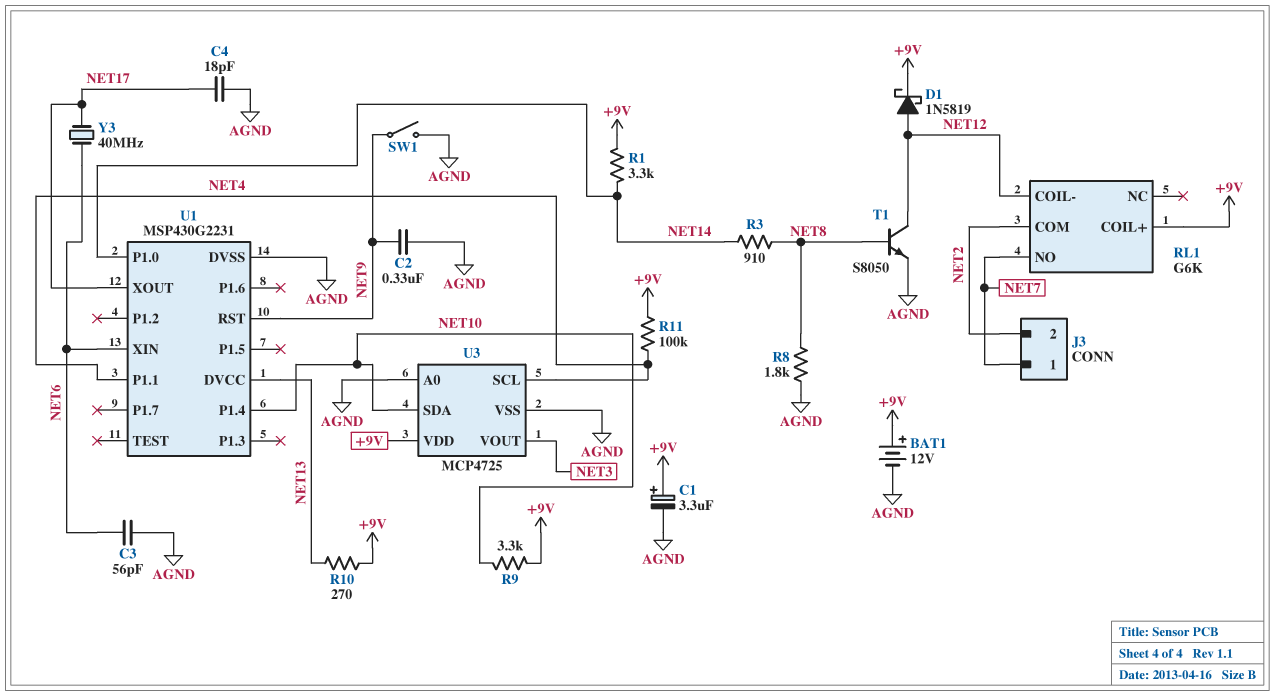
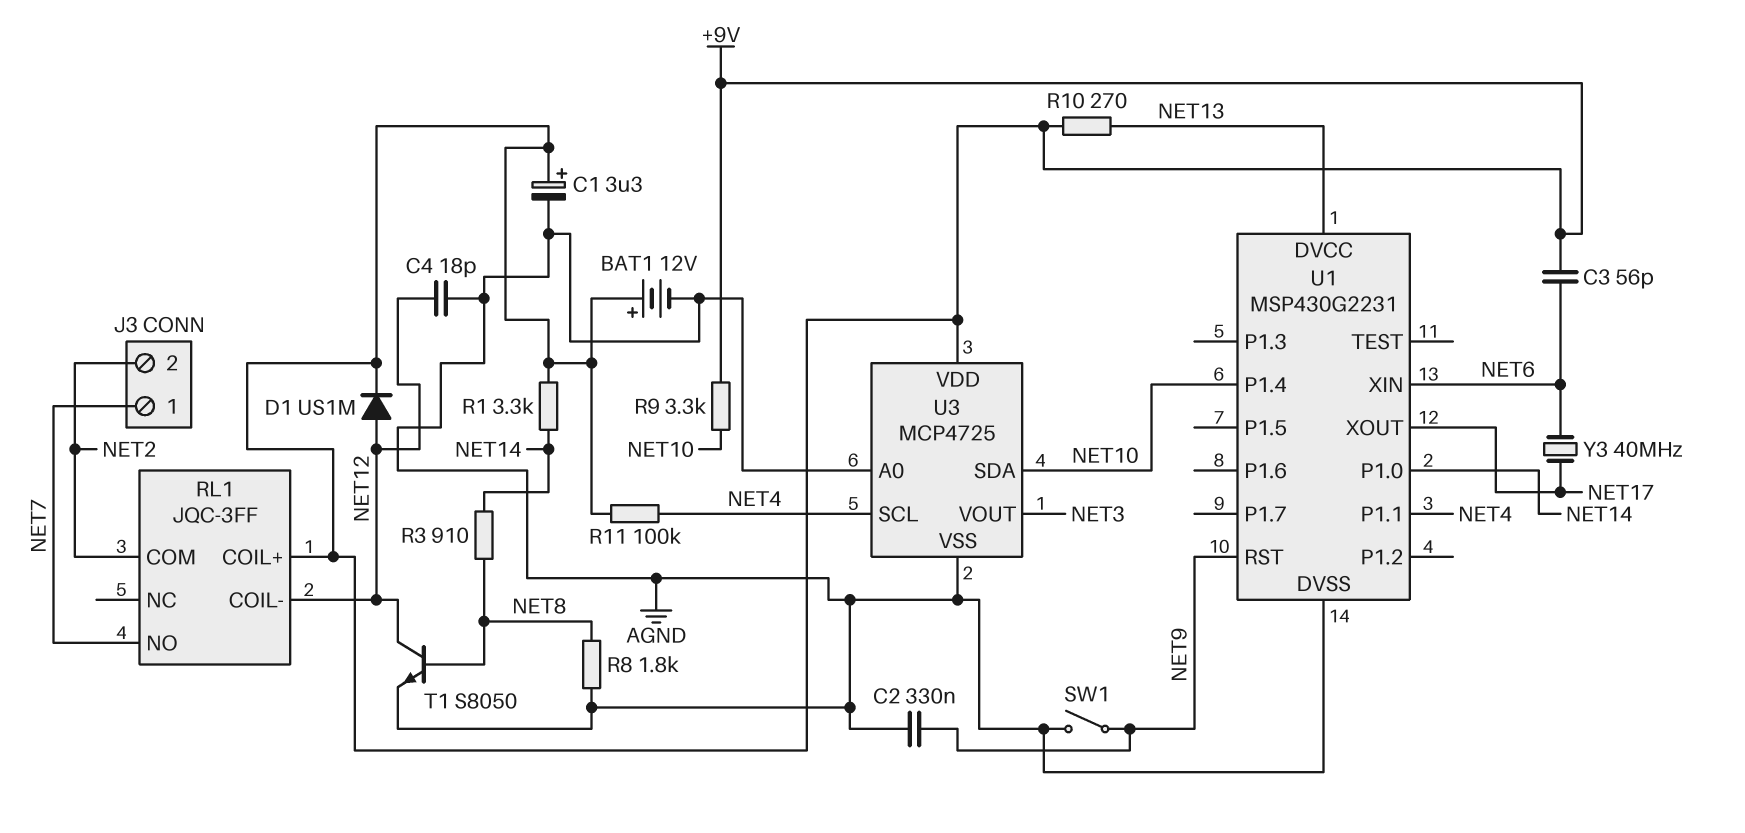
C3: 56pF (AGND, NET6) -> 56pF (+9V, NET6)
C4: 18pF (AGND, NET17) -> 18pF (AGND, NET12)
D1: schottky 1N5819 (A NET12, K +9V) -> diode US1M (A NET12, K +9V)
RL1: G6K -> JQC-3FF

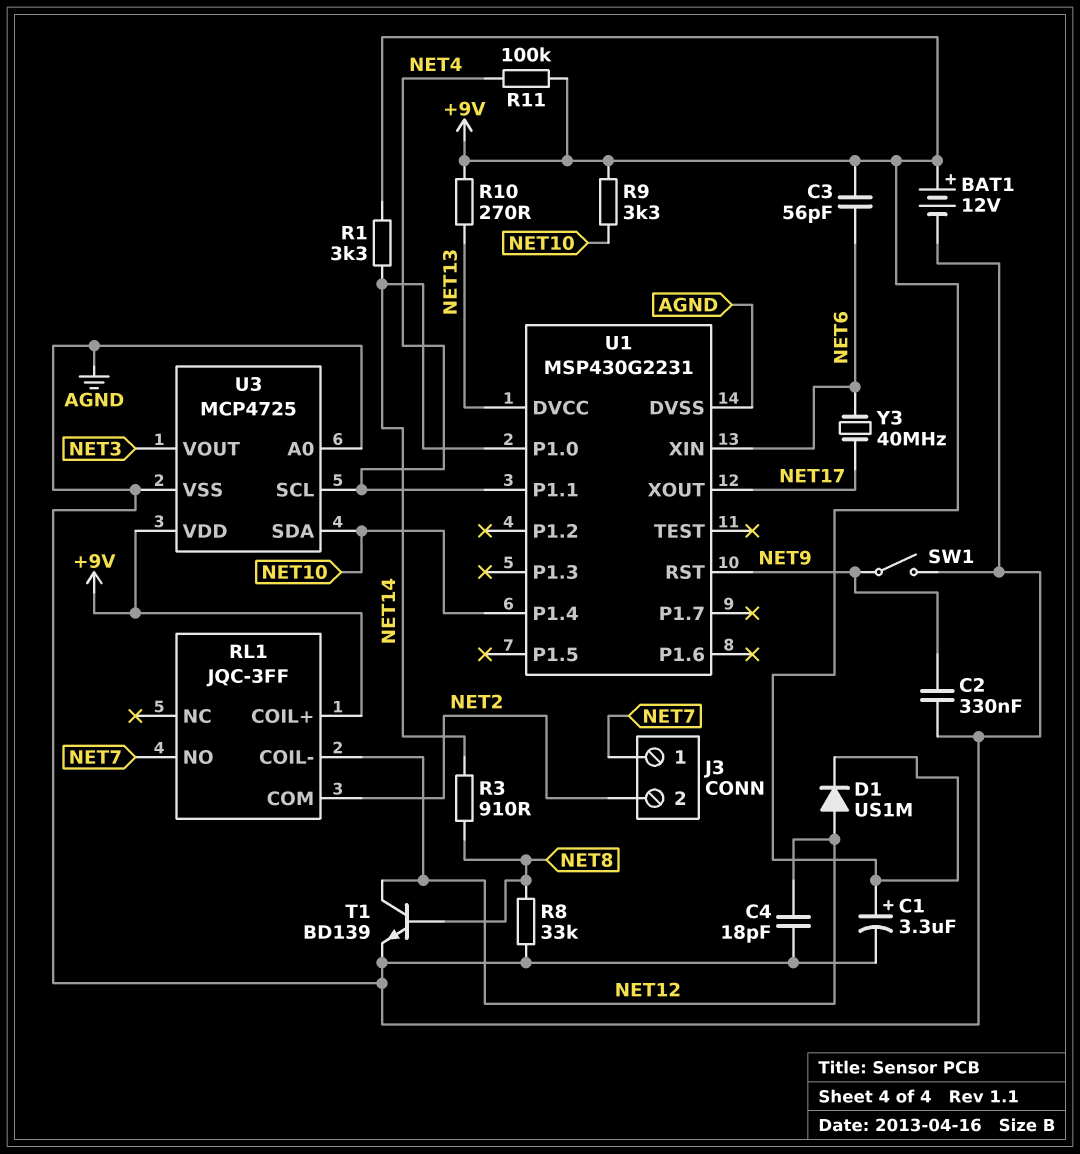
R8: 1.8k (AGND, NET8) -> 33k (AGND, NET8)
T1: NPN S8050 (B NET8, C NET12, E AGND) -> NPN BD139 (B NET8, C NET12, E AGND)

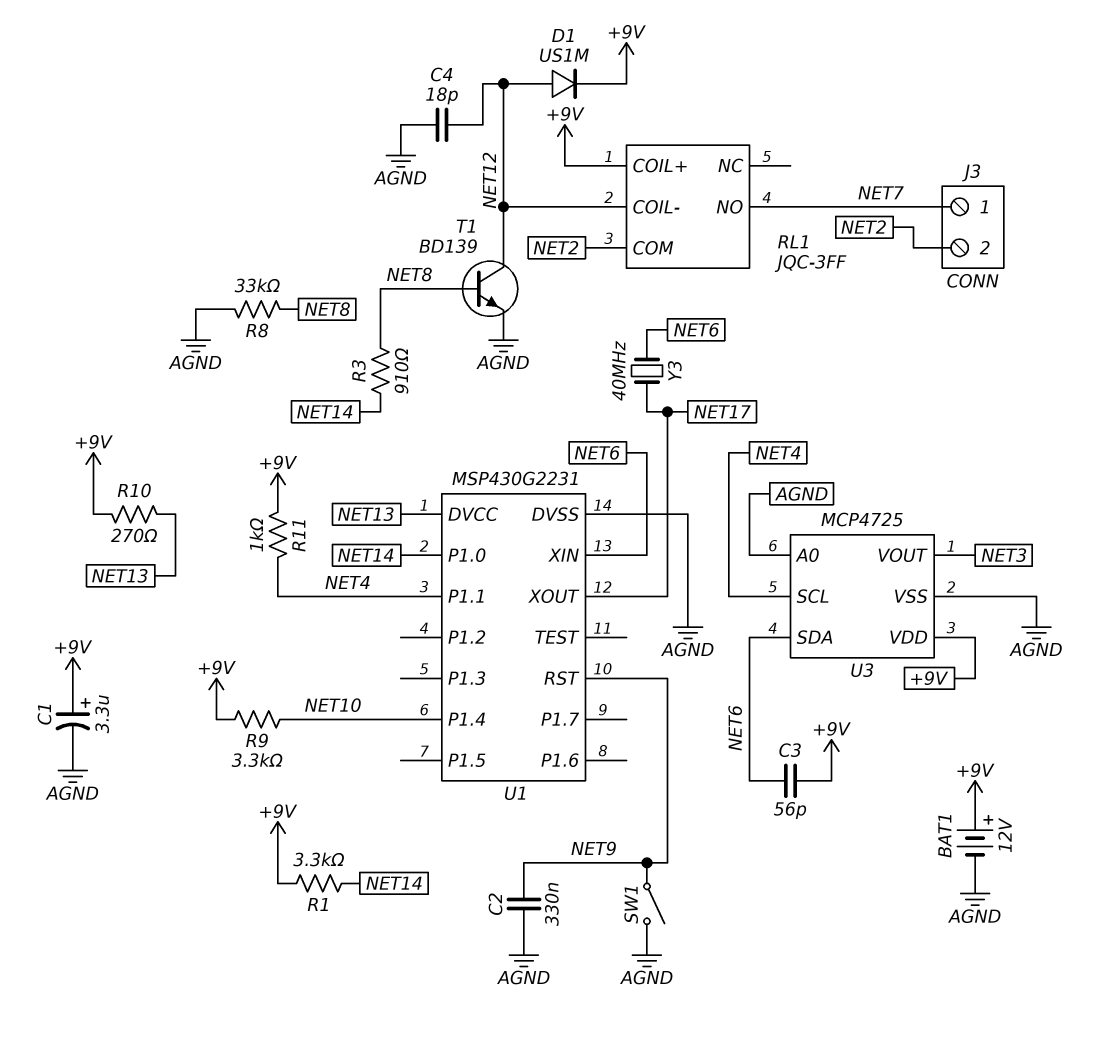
R11: 100k (+9V, NET4) -> 1k (+9V, NET4)
U3 pin SDA: NET10 -> NET6

